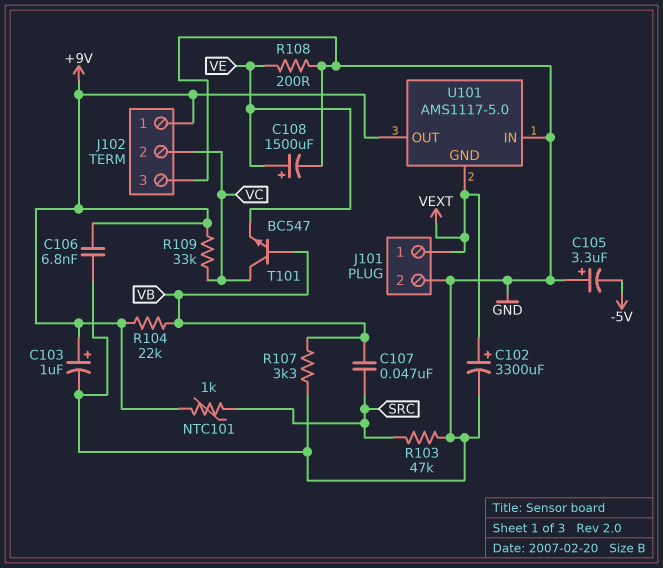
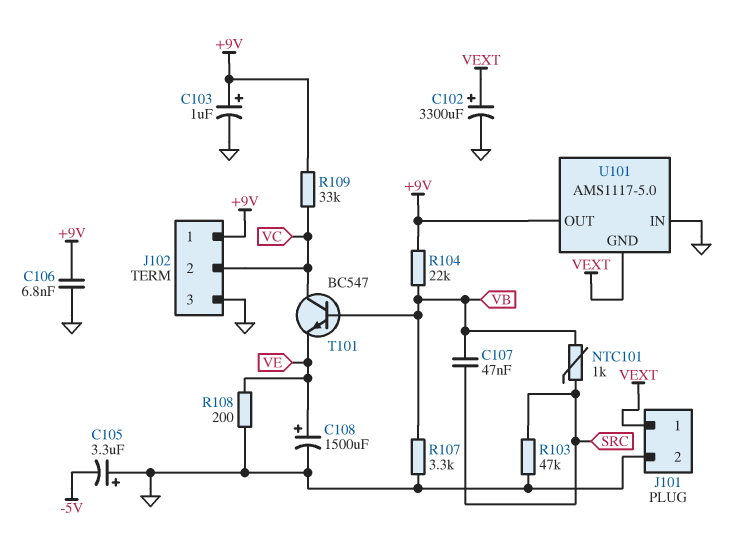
NTC101: 1k (+9V, SRC) -> 1k (SRC, VB)

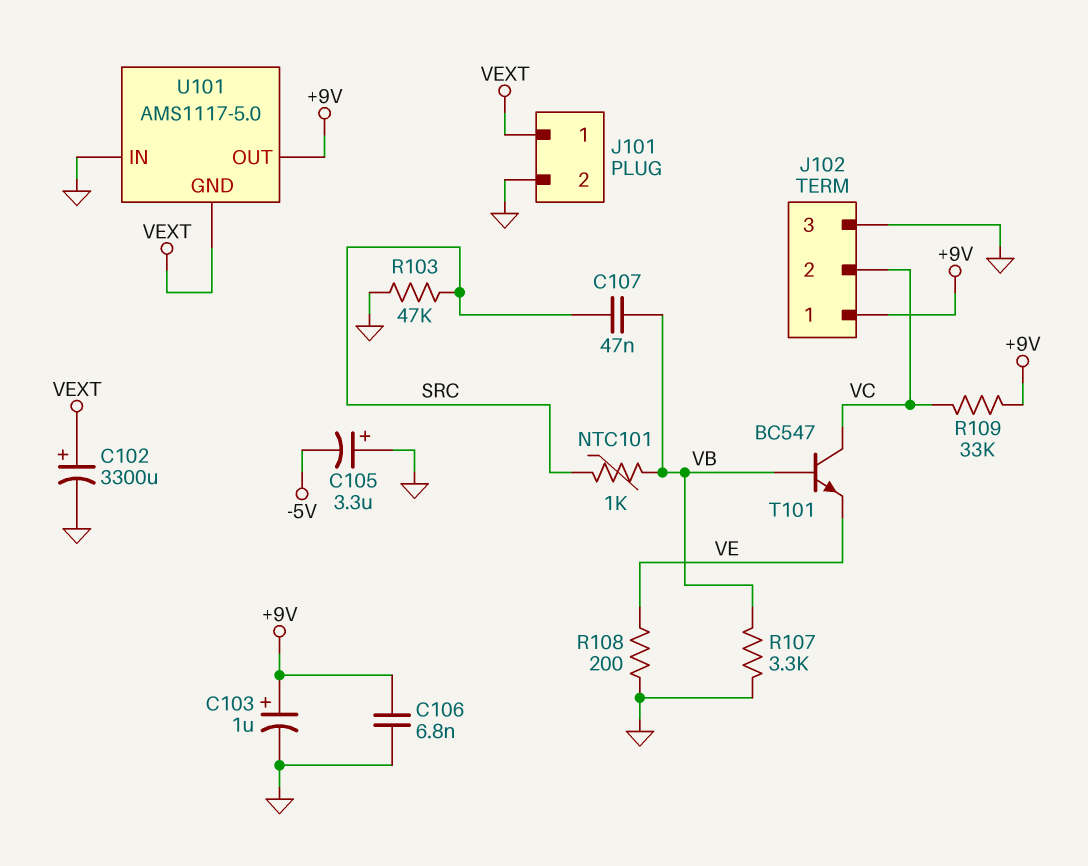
C108: 1500uF (plus VE, minus GND) -> none
R104: 22k (+9V, VB) -> none

